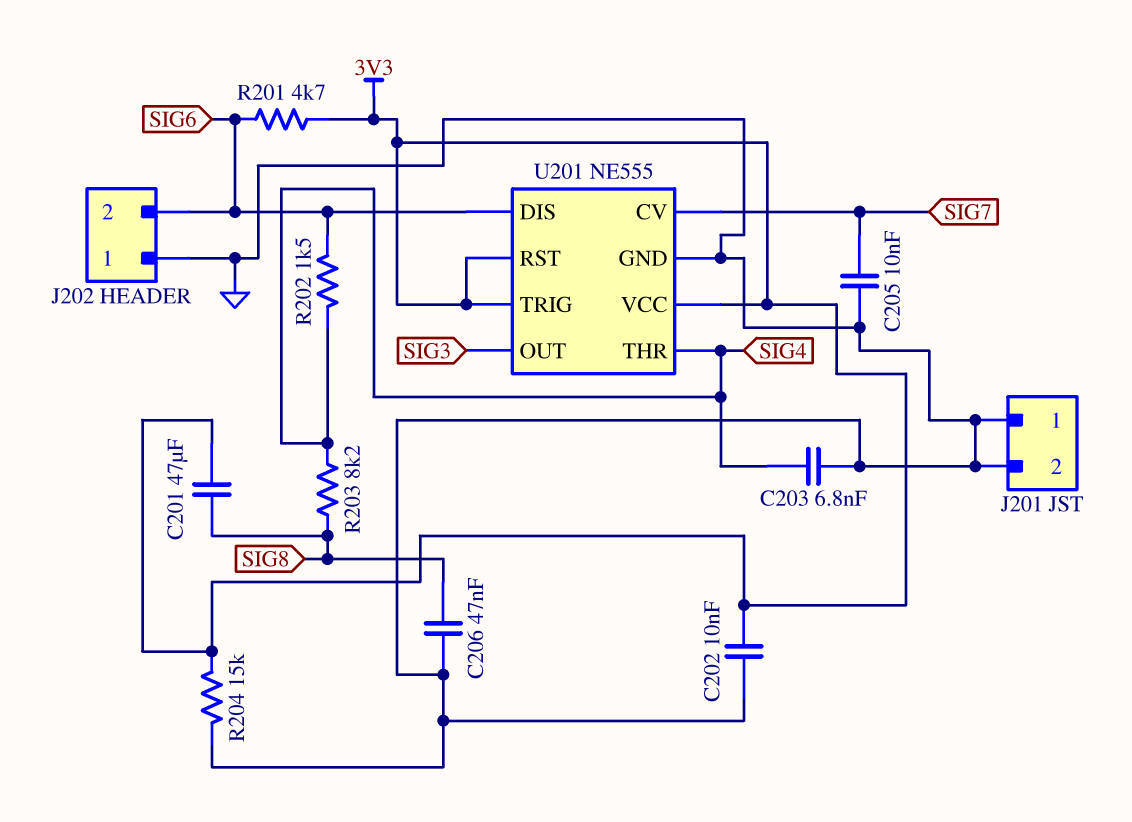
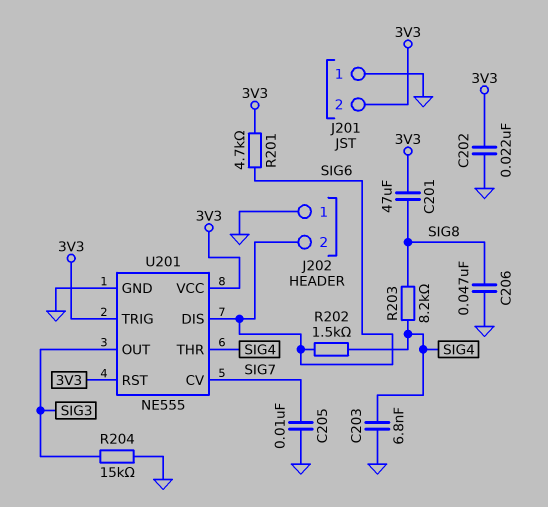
C202: 10nF (3V3, GND) -> 22nF (3V3, GND)
J201 pin 2: GND -> 3V3
R204: 15k (3V3, GND) -> 15k (GND, SIG3)

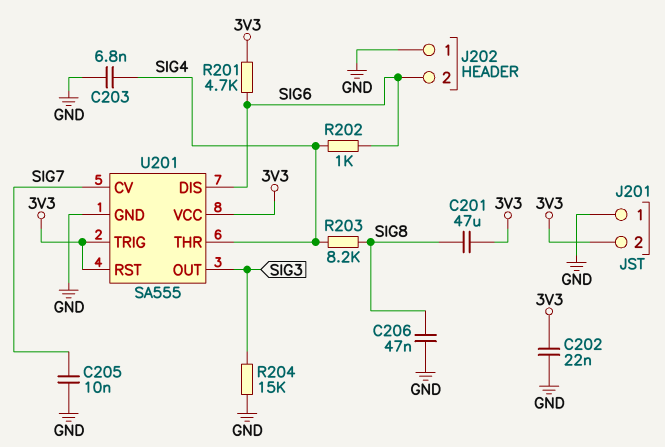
R202: 1.5k (SIG4, SIG6) -> 1k (SIG4, SIG6)
U201: NE555 -> SA555

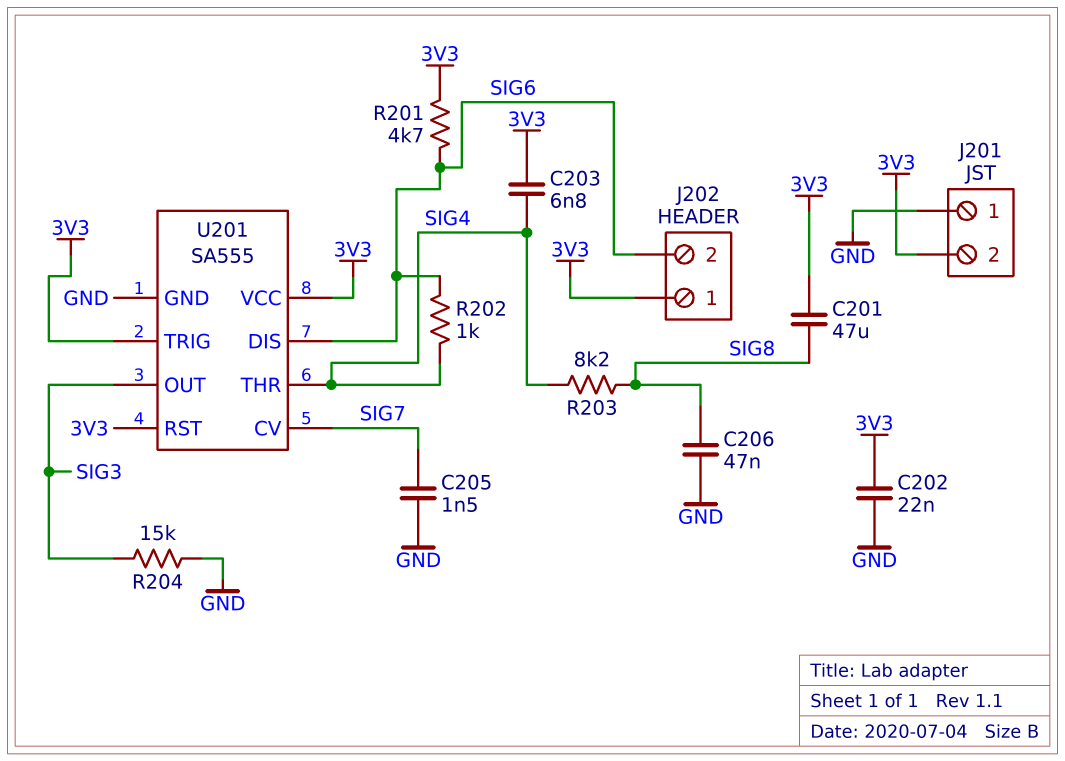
C203: 6.8nF (GND, SIG4) -> 6.8nF (3V3, SIG4)
C205: 10nF (GND, SIG7) -> 1.5nF (GND, SIG7)
J202 pin 1: GND -> 3V3

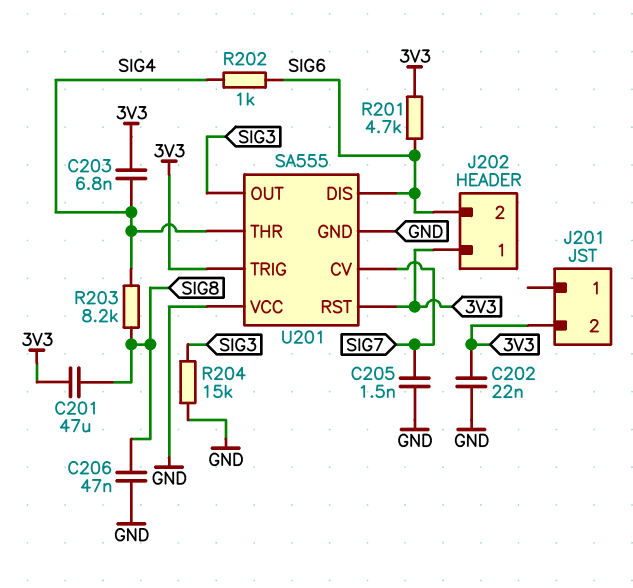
J201 pin 1: GND -> none
U201 pin VCC: 3V3 -> GND

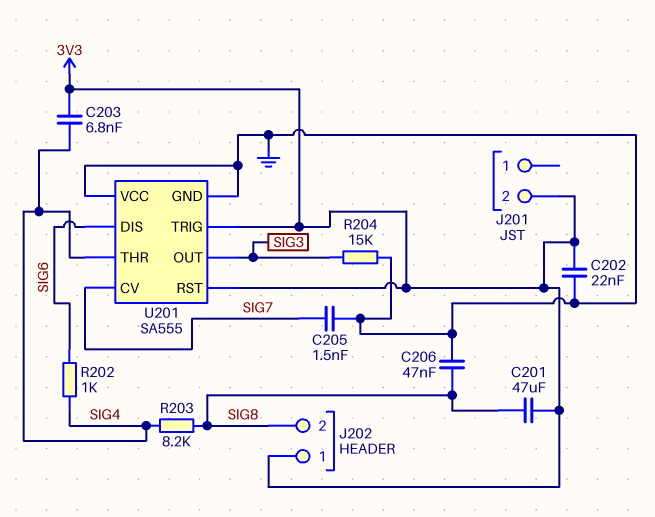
J202 pin 2: SIG6 -> SIG8
R201: 4.7k (3V3, SIG6) -> none

